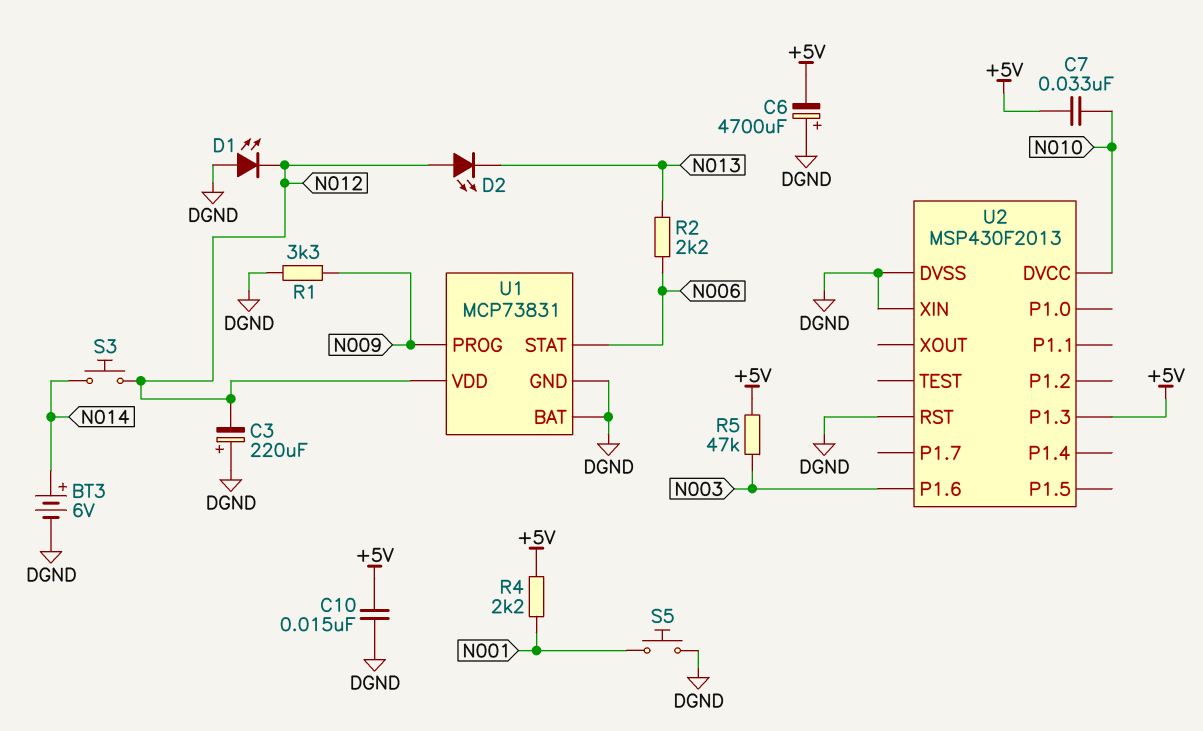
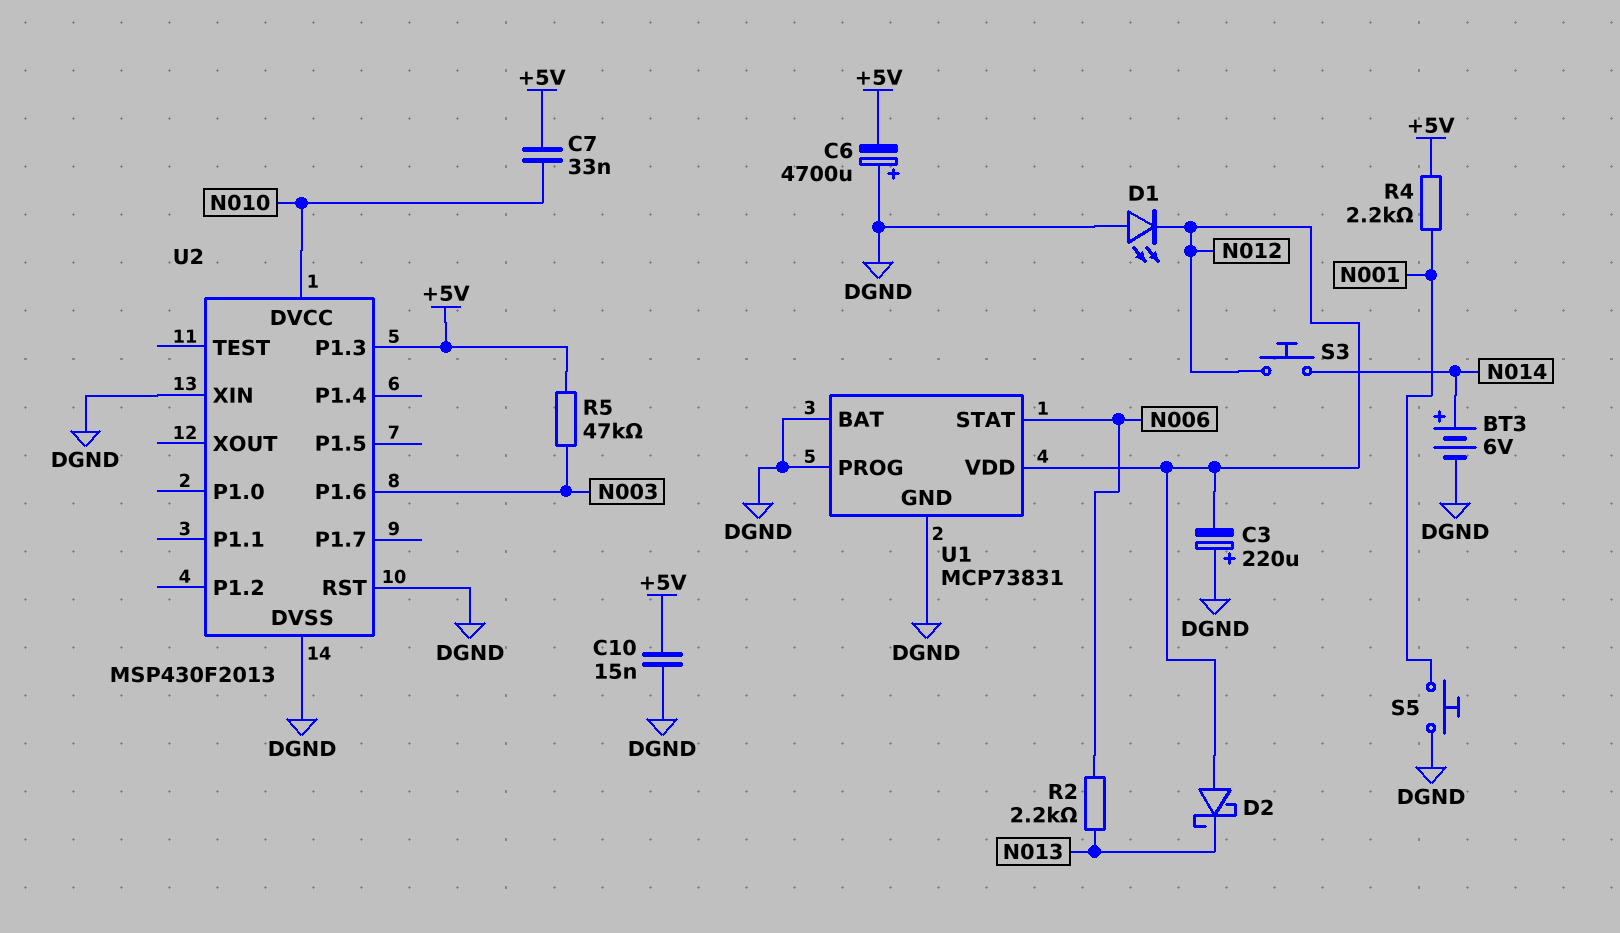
D2: LED (A N012, K N013) -> schottky (A N012, K N013)
R1: 3.3k (DGND, N009) -> none
U1 pin PROG: N009 -> DGND

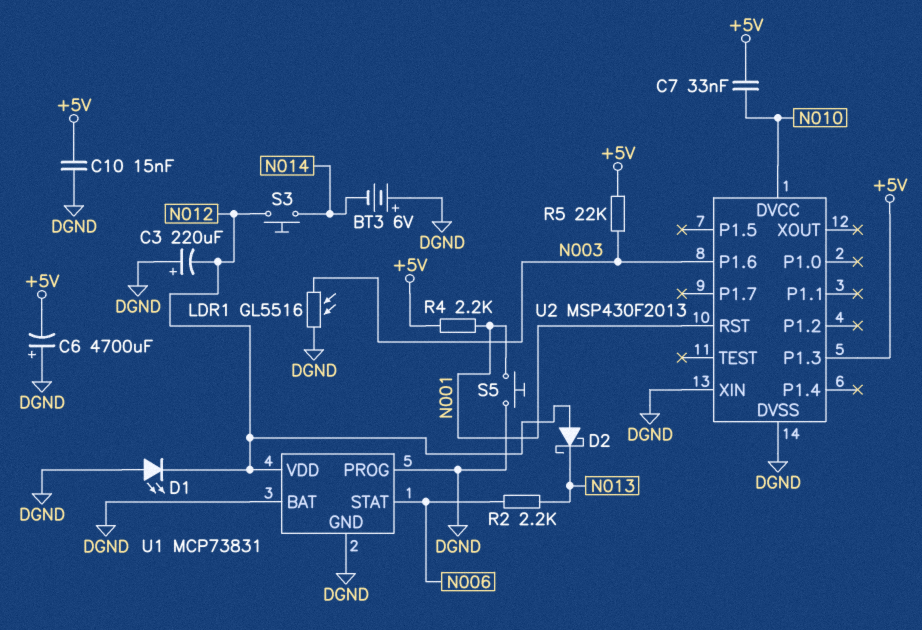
BT3: 6V (plus N014, minus DGND) -> 6V (plus DGND, minus N014)
LDR1: none -> GL5516 (DGND, N003)
R5: 47k (+5V, N003) -> 22k (+5V, N003)
U2 pin RST: DGND -> N001

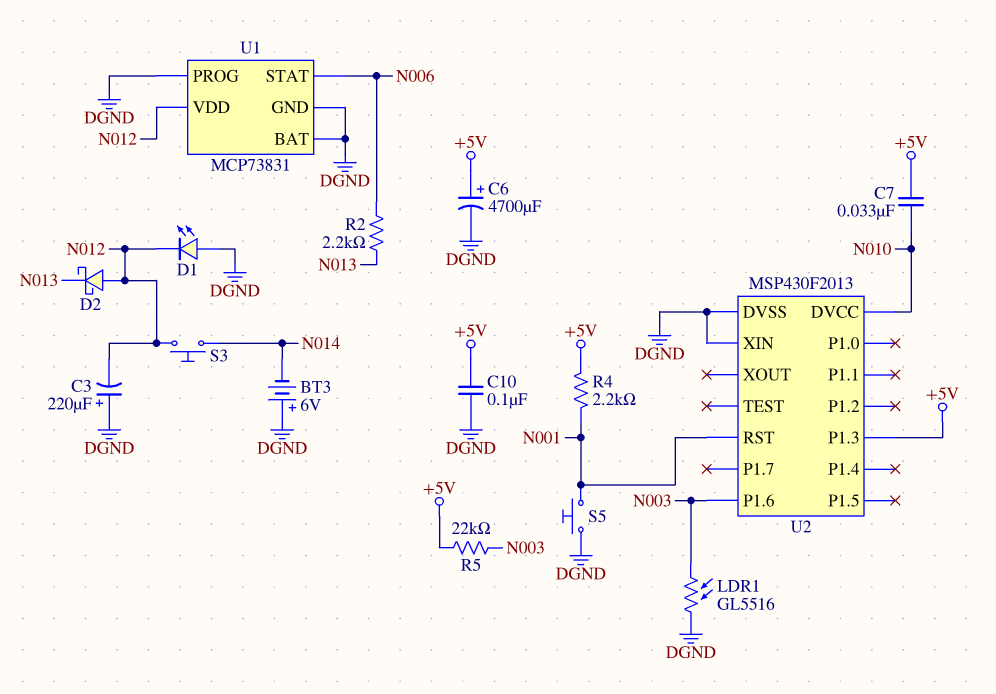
C6: 4700uF (plus DGND, minus +5V) -> 4700uF (plus +5V, minus DGND)
C10: 15nF (+5V, DGND) -> 100nF (+5V, DGND)

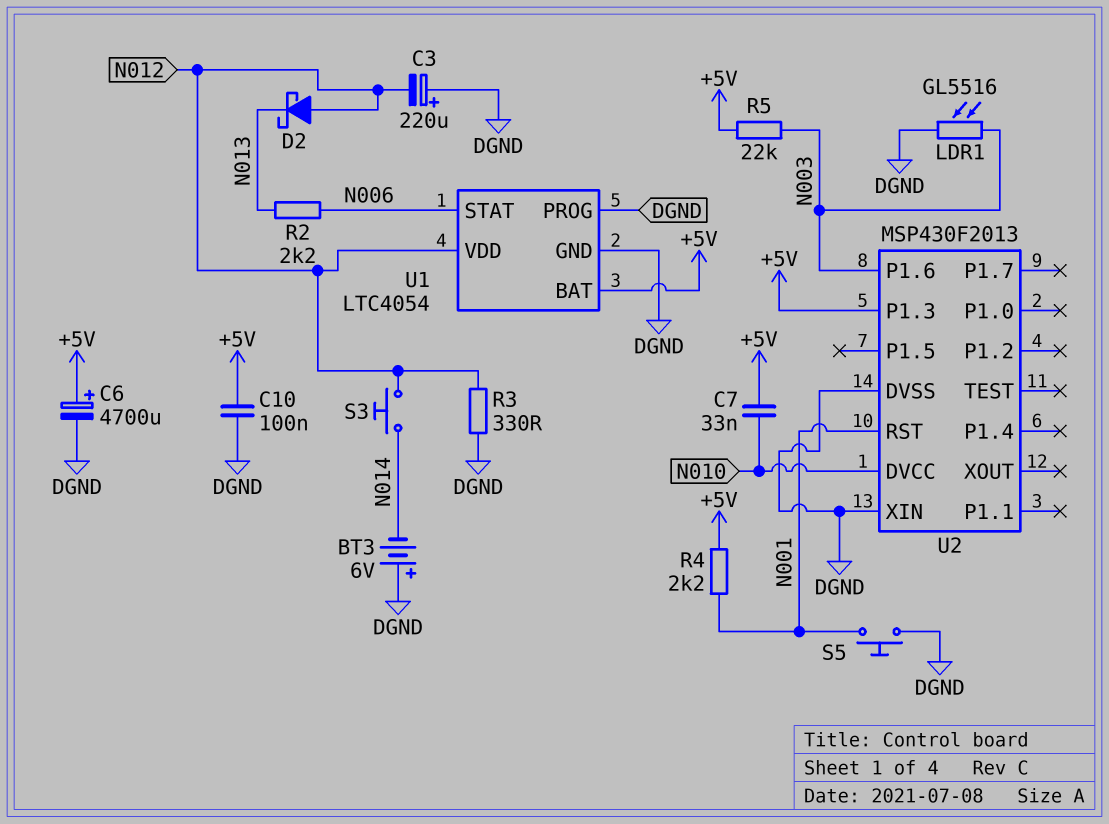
D1: LED (A DGND, K N012) -> none
R3: none -> 330 (DGND, N012)
U1: MCP73831 -> LTC4054
U1 pin BAT: DGND -> +5V

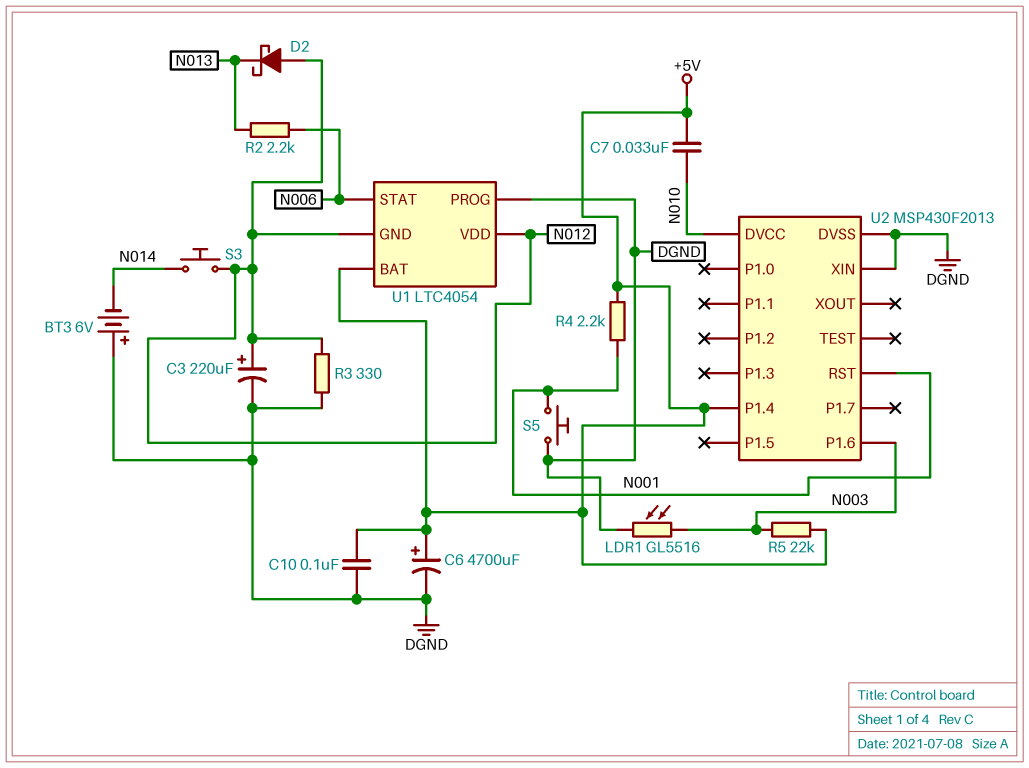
C3: 220uF (plus DGND, minus N012) -> 220uF (plus N012, minus DGND)
U1 pin GND: DGND -> N012
U2 pin P1.3: +5V -> none
U2 pin P1.4: none -> +5V

